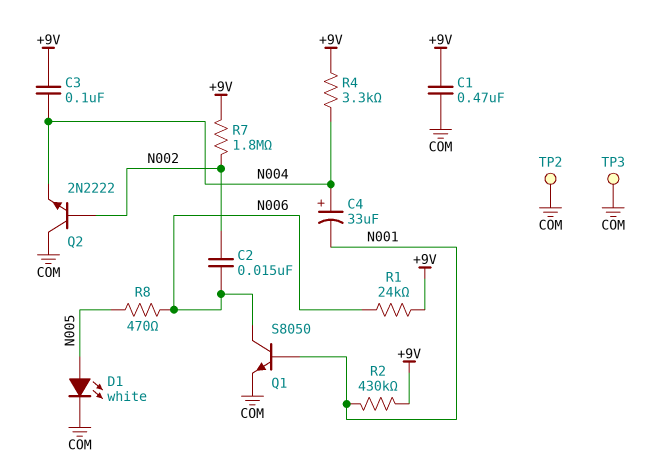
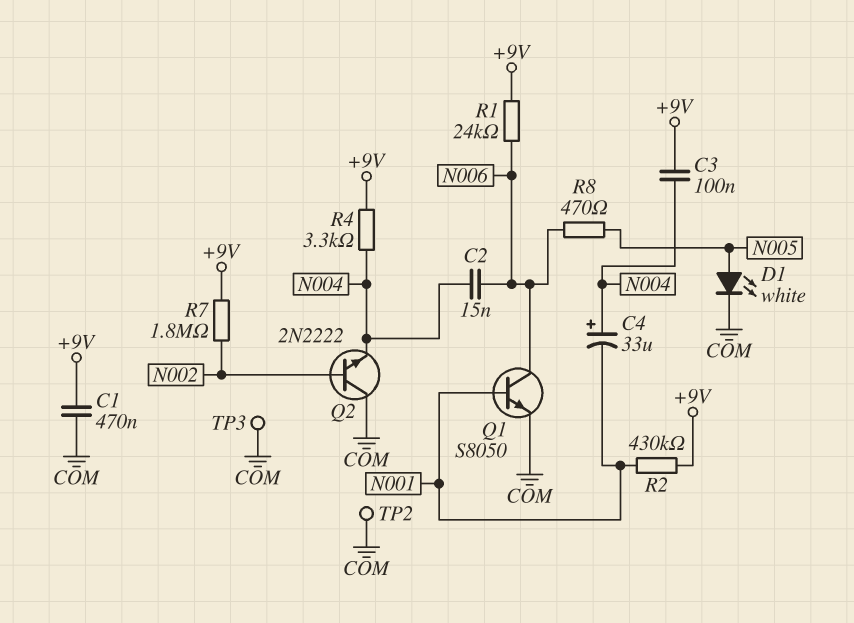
C2: 15nF (N002, N006) -> 15nF (N004, N006)

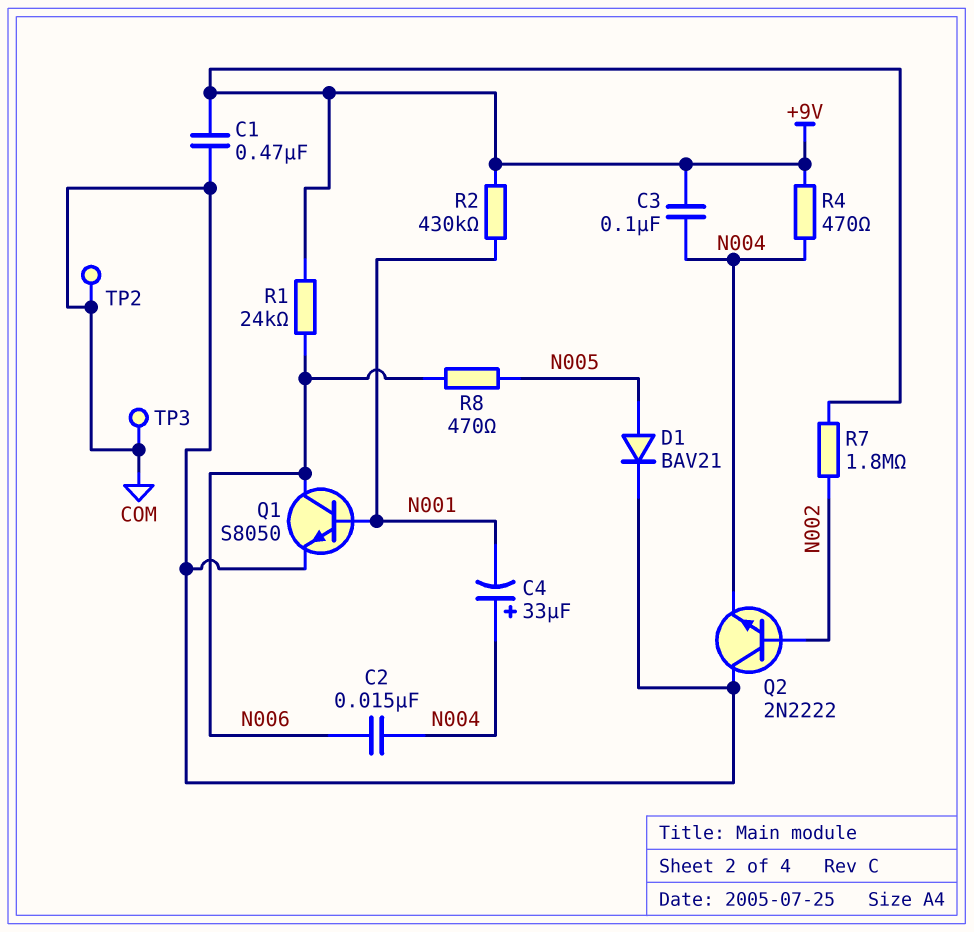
D1: LED white (A N005, K COM) -> diode BAV21 (A N005, K COM)
R4: 3.3k (+9V, N004) -> 470 (+9V, N004)

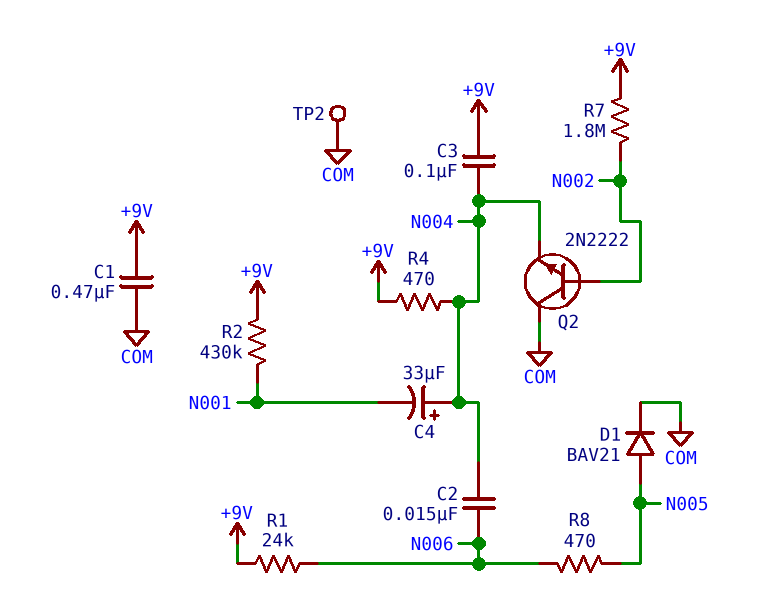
Q1: NPN S8050 (B N001, C N006, E COM) -> none
TP3: test point (COM) -> none

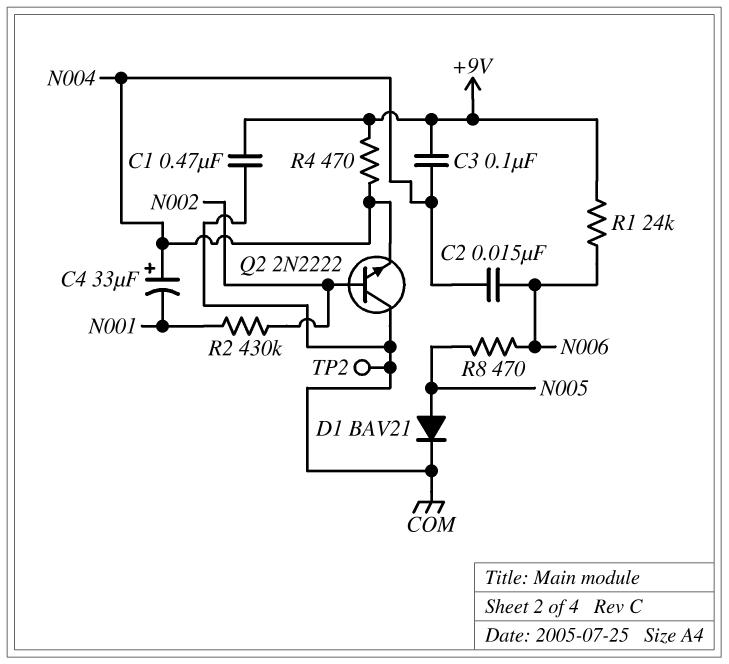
R2: 430k (+9V, N001) -> 430k (N001, N002)
R7: 1.8M (+9V, N002) -> none

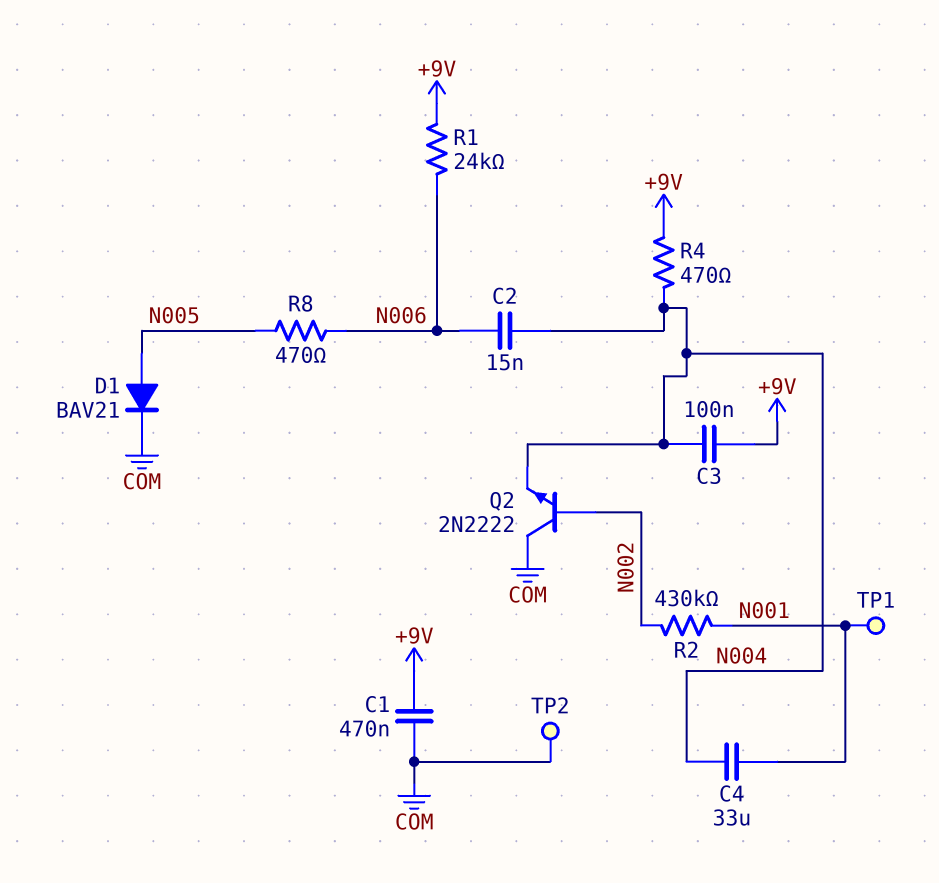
C4: 33uF (plus N004, minus N001) -> 33uF (N001, N004)
TP1: none -> test point (N001)

